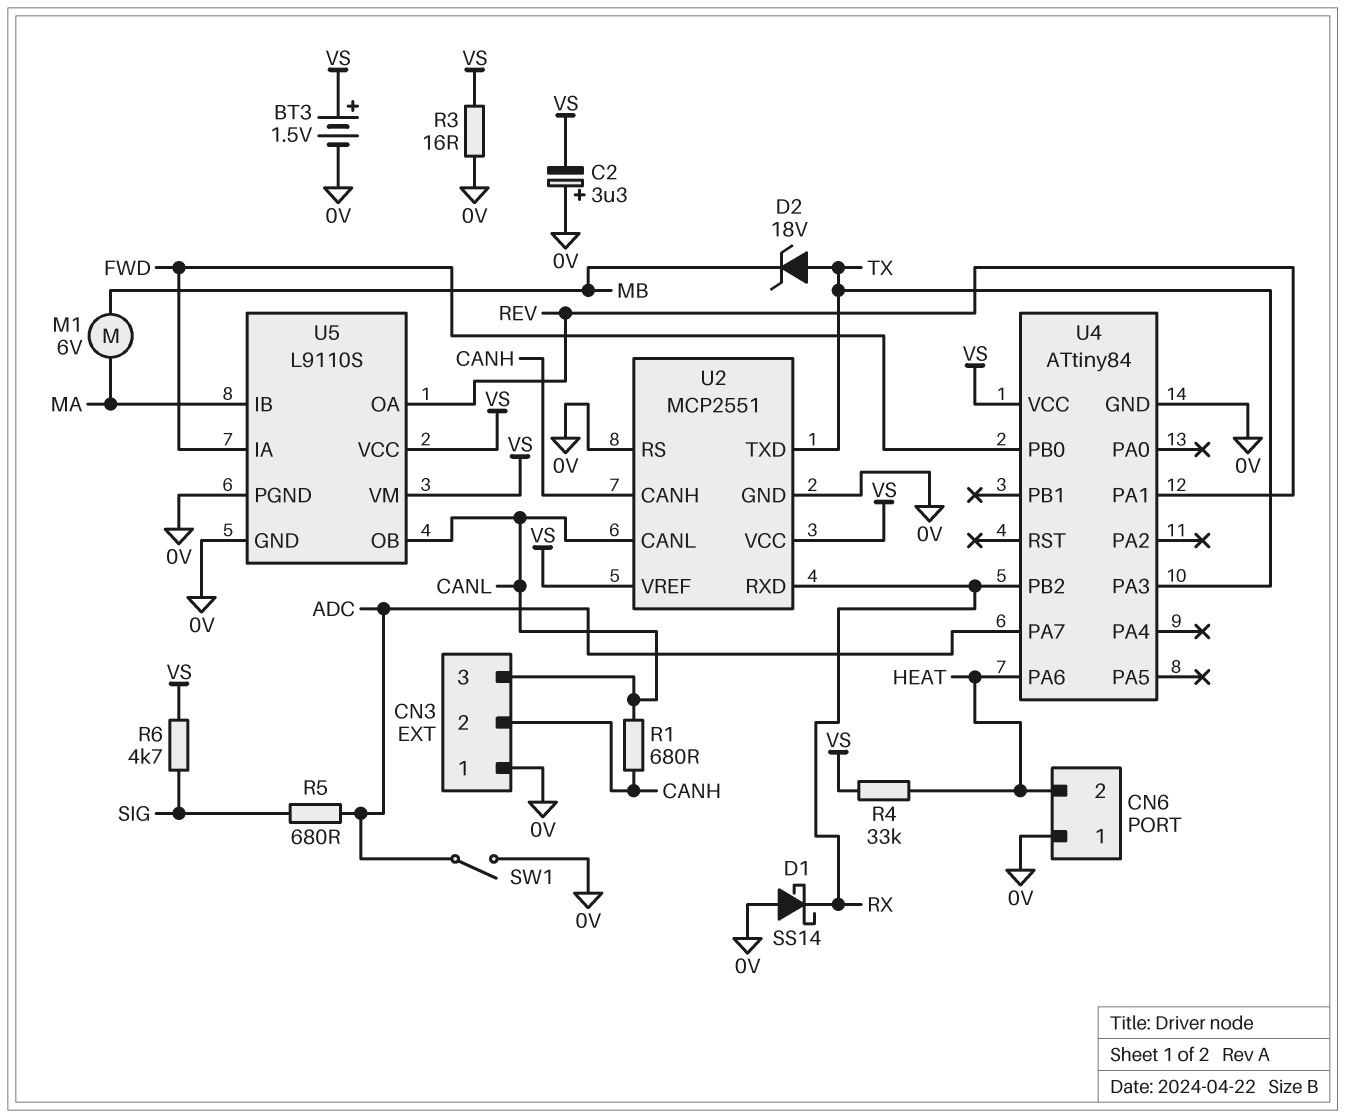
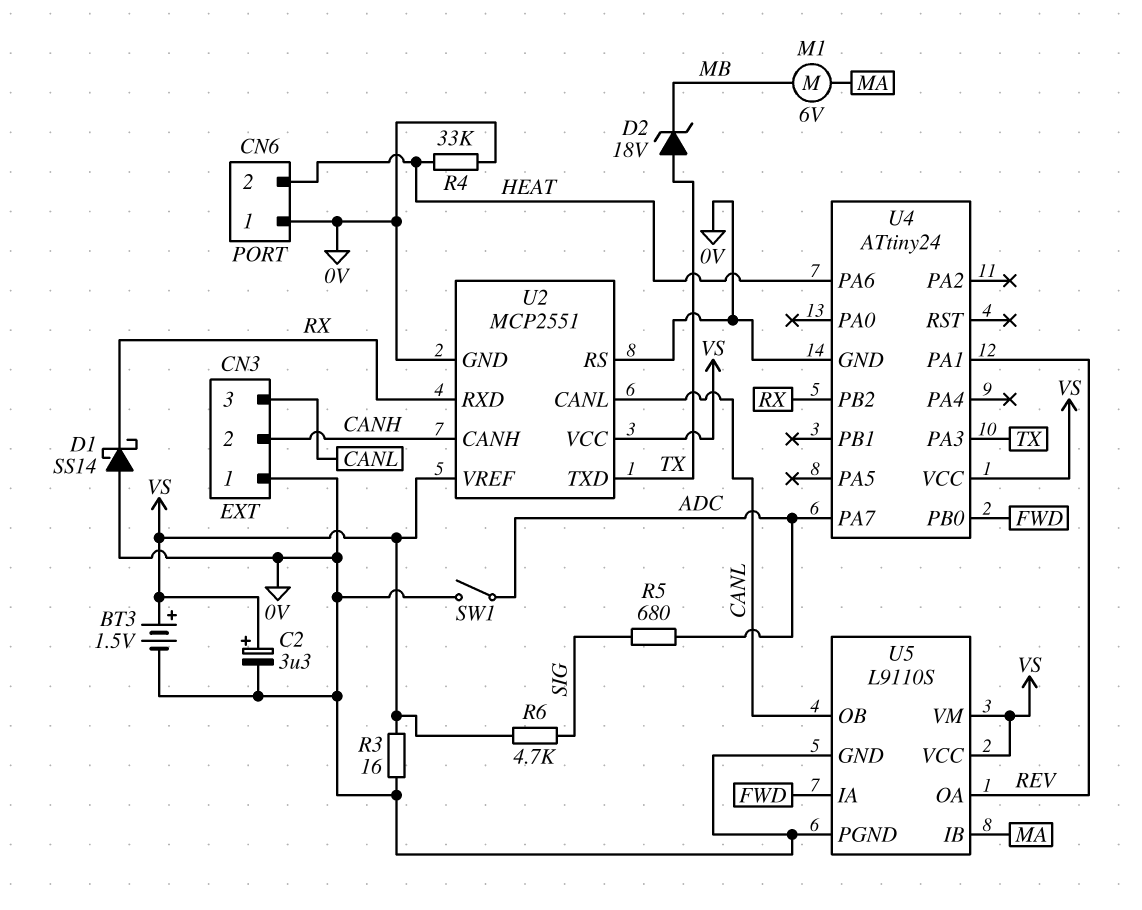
C2: 3.3uF (plus 0V, minus VS) -> 3.3uF (plus VS, minus 0V)
R1: 680 (CANH, CANL) -> none
R4: 33k (HEAT, VS) -> 33k (0V, HEAT)
U4: ATtiny84 -> ATtiny24

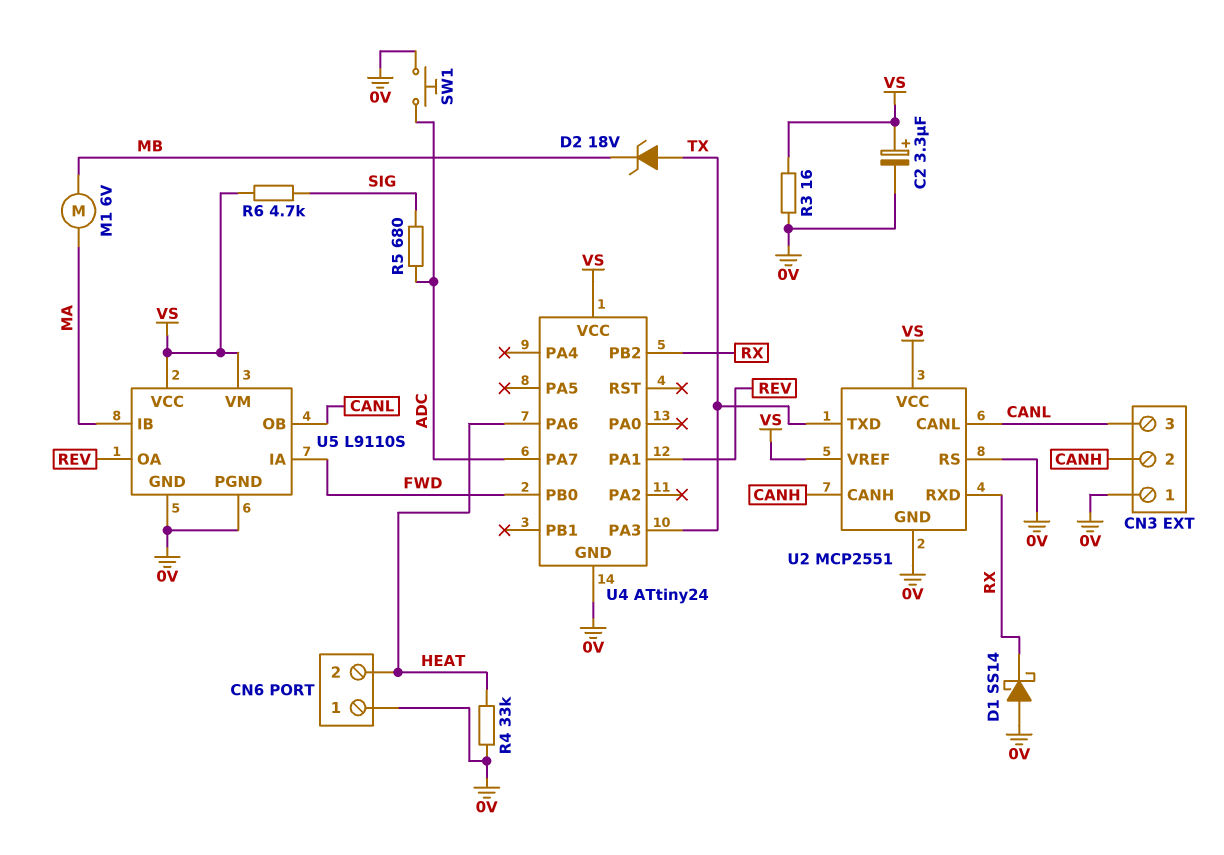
BT3: 1.5V (plus VS, minus 0V) -> none
SW1: switch (0V, ADC) -> button (0V, ADC)

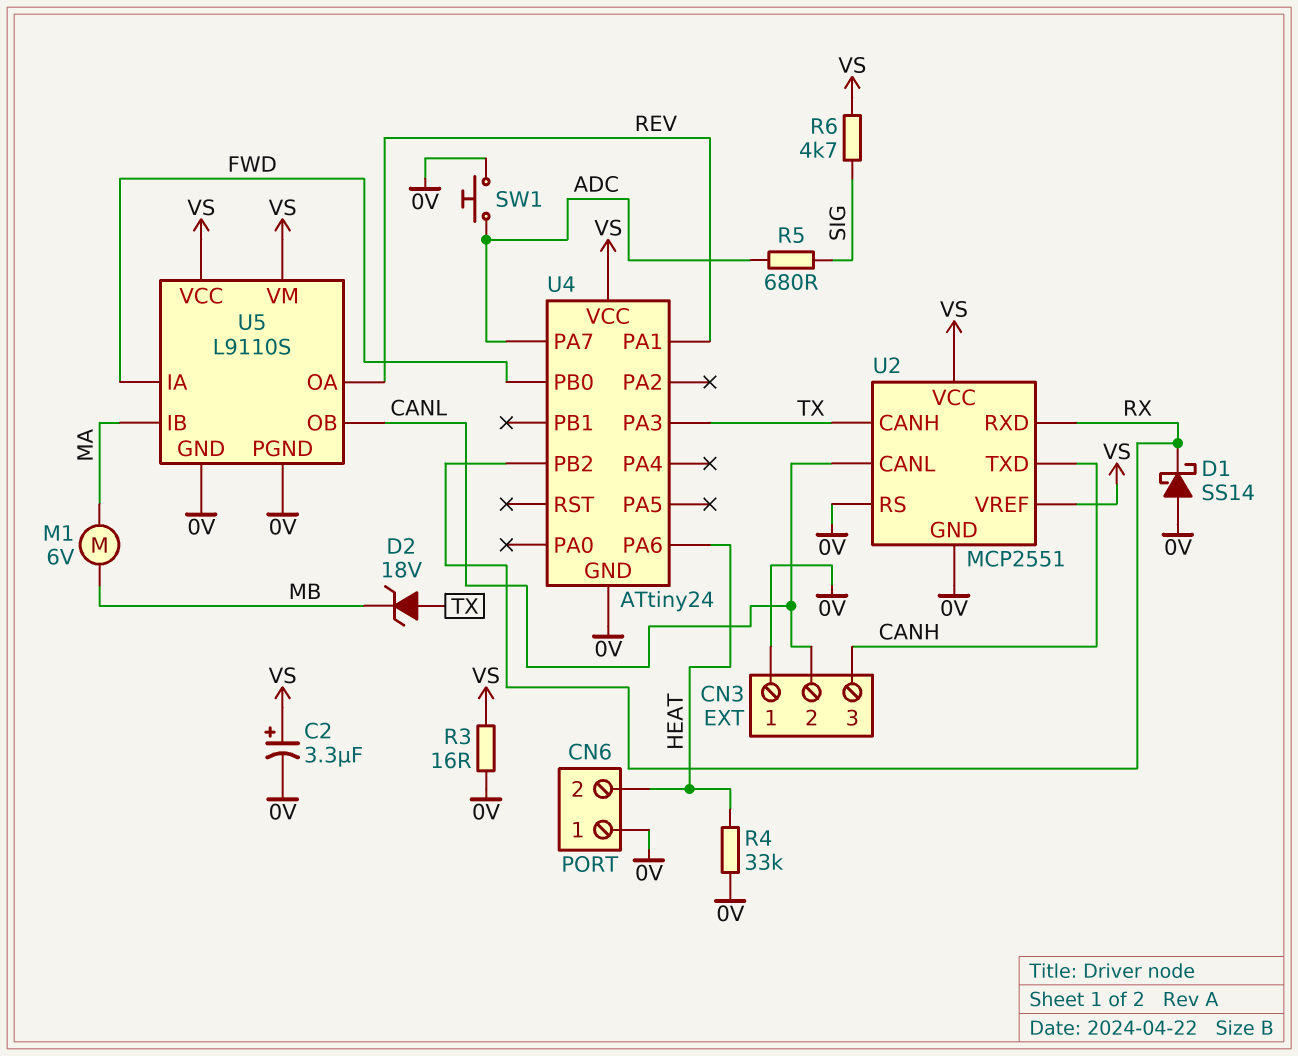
CN3 pin 2: CANH -> CANL
CN3 pin 3: CANL -> CANH
U2 pin CANH: CANH -> TX
U2 pin TXD: TX -> CANH

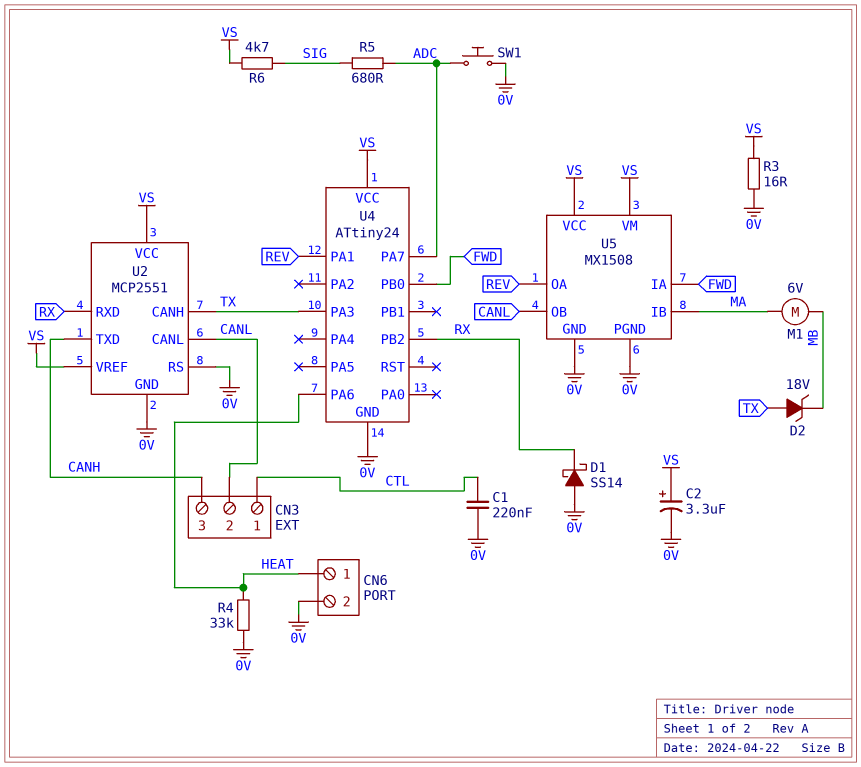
C1: none -> 220nF (0V, CTL)
CN3 pin 1: 0V -> CTL
CN6 pin 1: 0V -> HEAT
CN6 pin 2: HEAT -> 0V
U5: L9110S -> MX1508

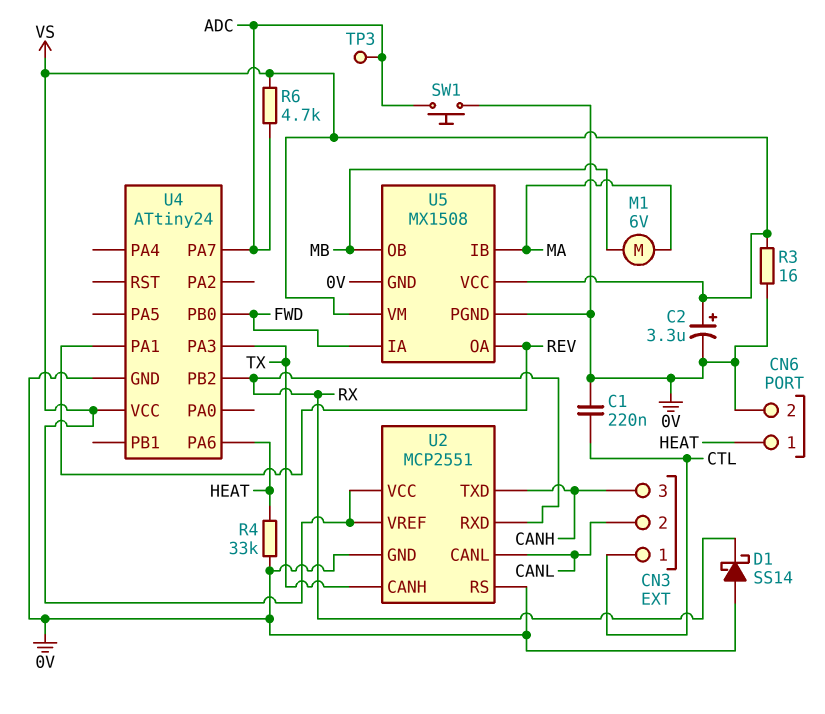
D2: zener 18V (A TX, K MB) -> none
R5: 680 (ADC, SIG) -> none
R6: 4.7k (SIG, VS) -> 4.7k (ADC, VS)
TP3: none -> test point (ADC)
U5 pin OB: CANL -> MB

